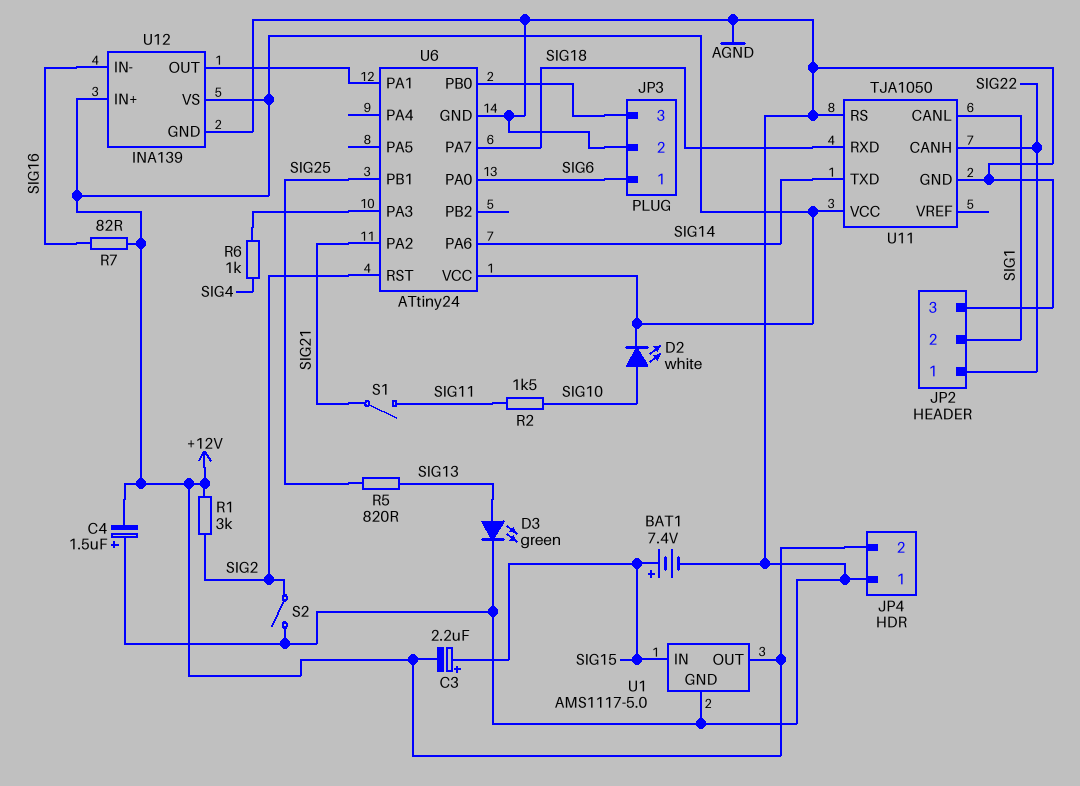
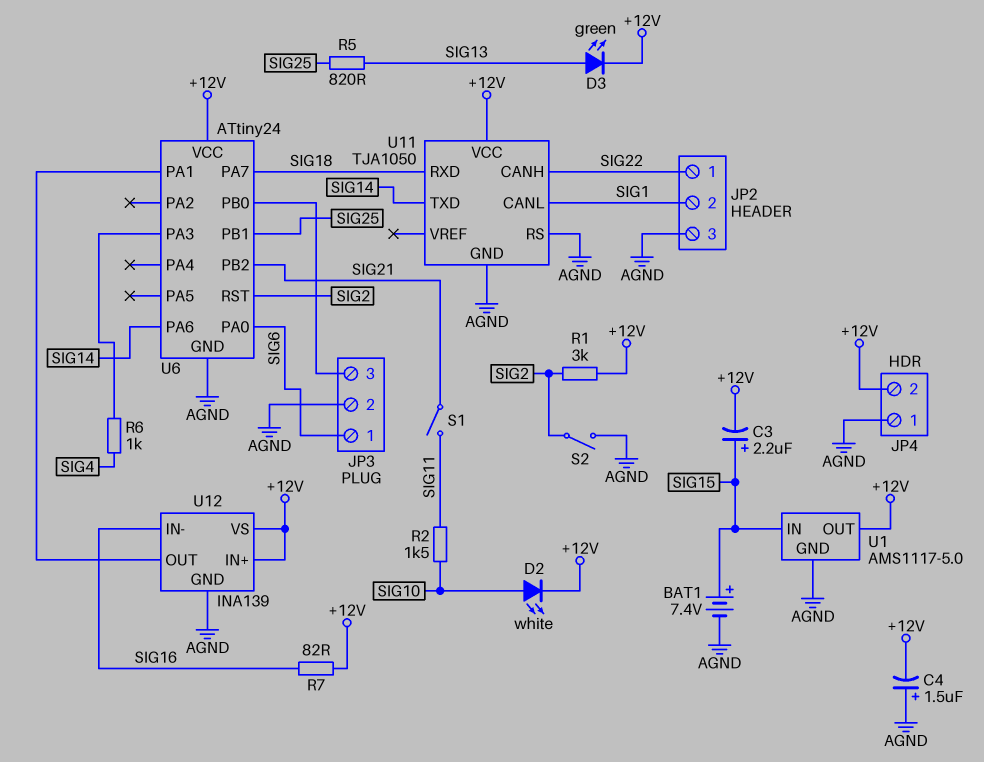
D3: LED green (A SIG13, K AGND) -> LED green (A SIG13, K +12V)
U6 pin PA2: SIG21 -> none
U6 pin PB2: none -> SIG21

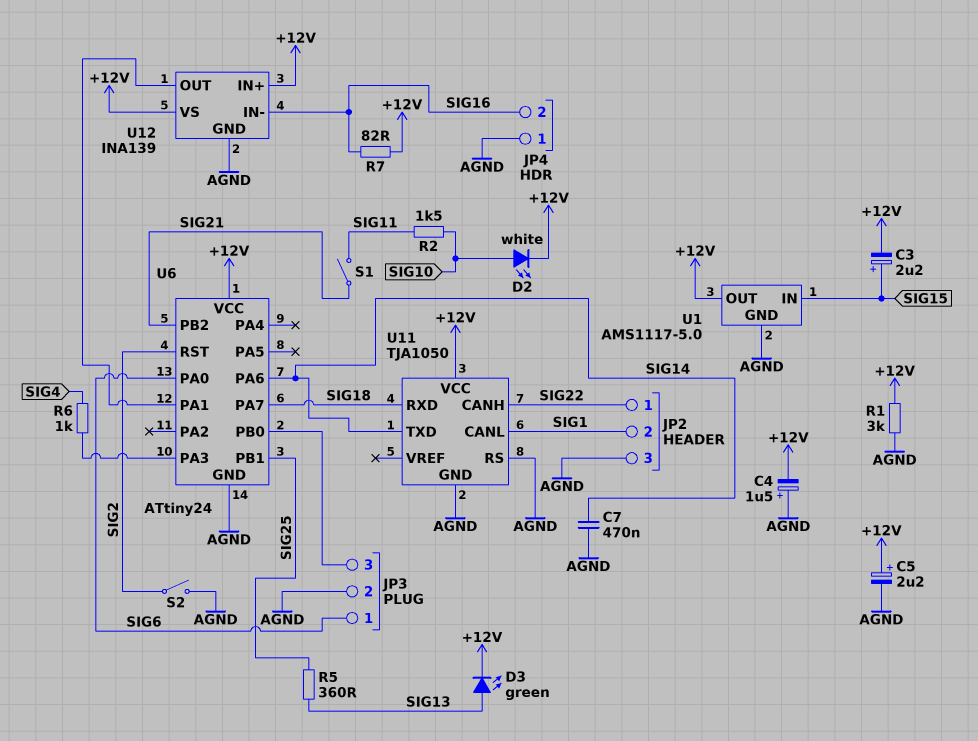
BAT1: 7.4V (plus SIG15, minus AGND) -> none
C5: none -> 2.2uF (plus +12V, minus AGND)
C7: none -> 470nF (AGND, SIG14)
JP4 pin 2: +12V -> SIG16
R1: 3k (+12V, SIG2) -> 3k (+12V, AGND)
R5: 820 (SIG13, SIG25) -> 360 (SIG13, SIG25)

